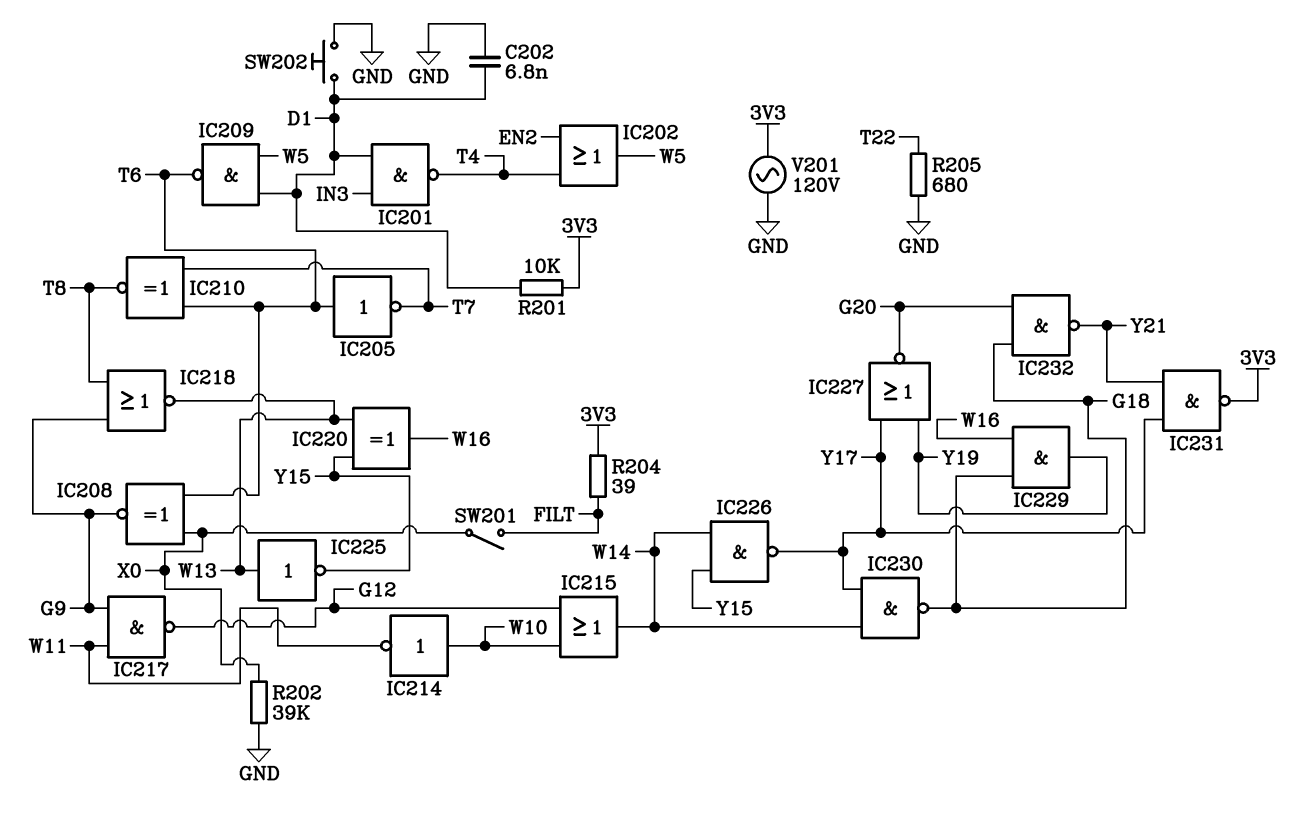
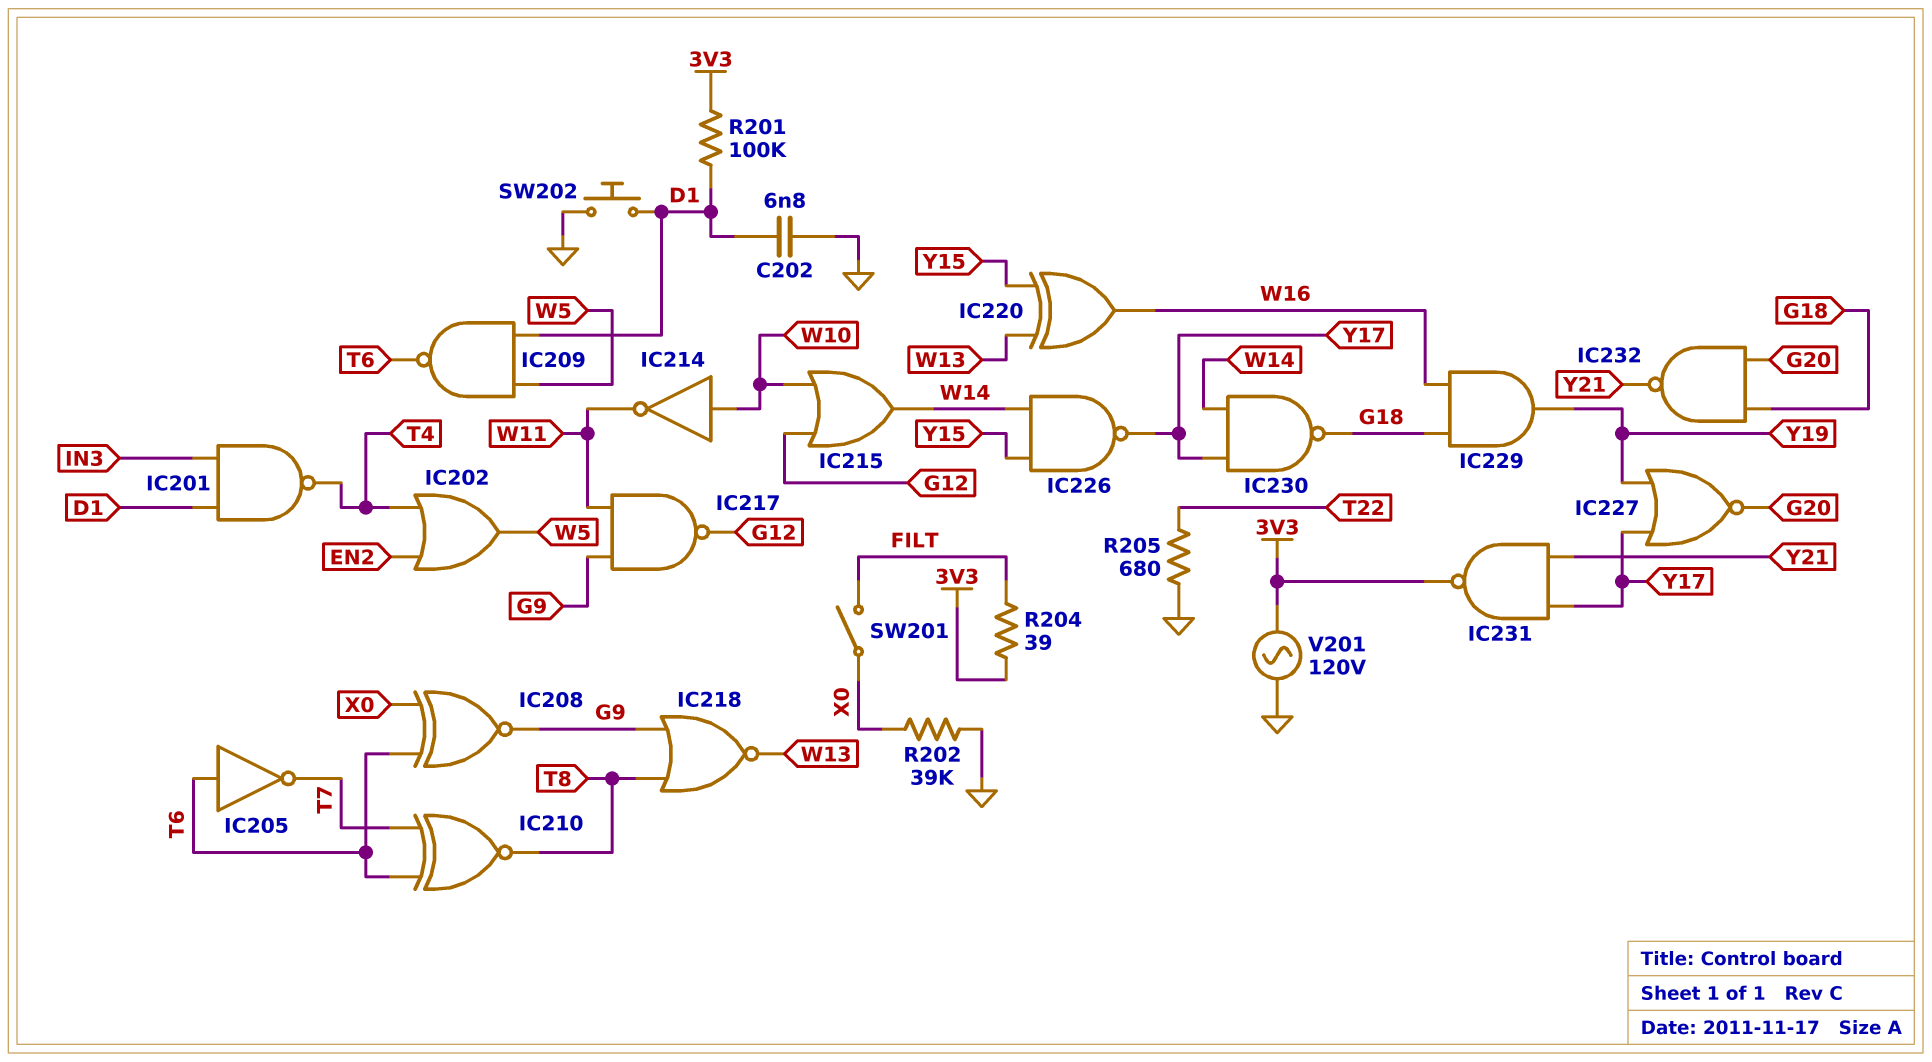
IC225: NOT (in W13, out Y15) -> none
R201: 10k (3V3, D1) -> 100k (3V3, D1)

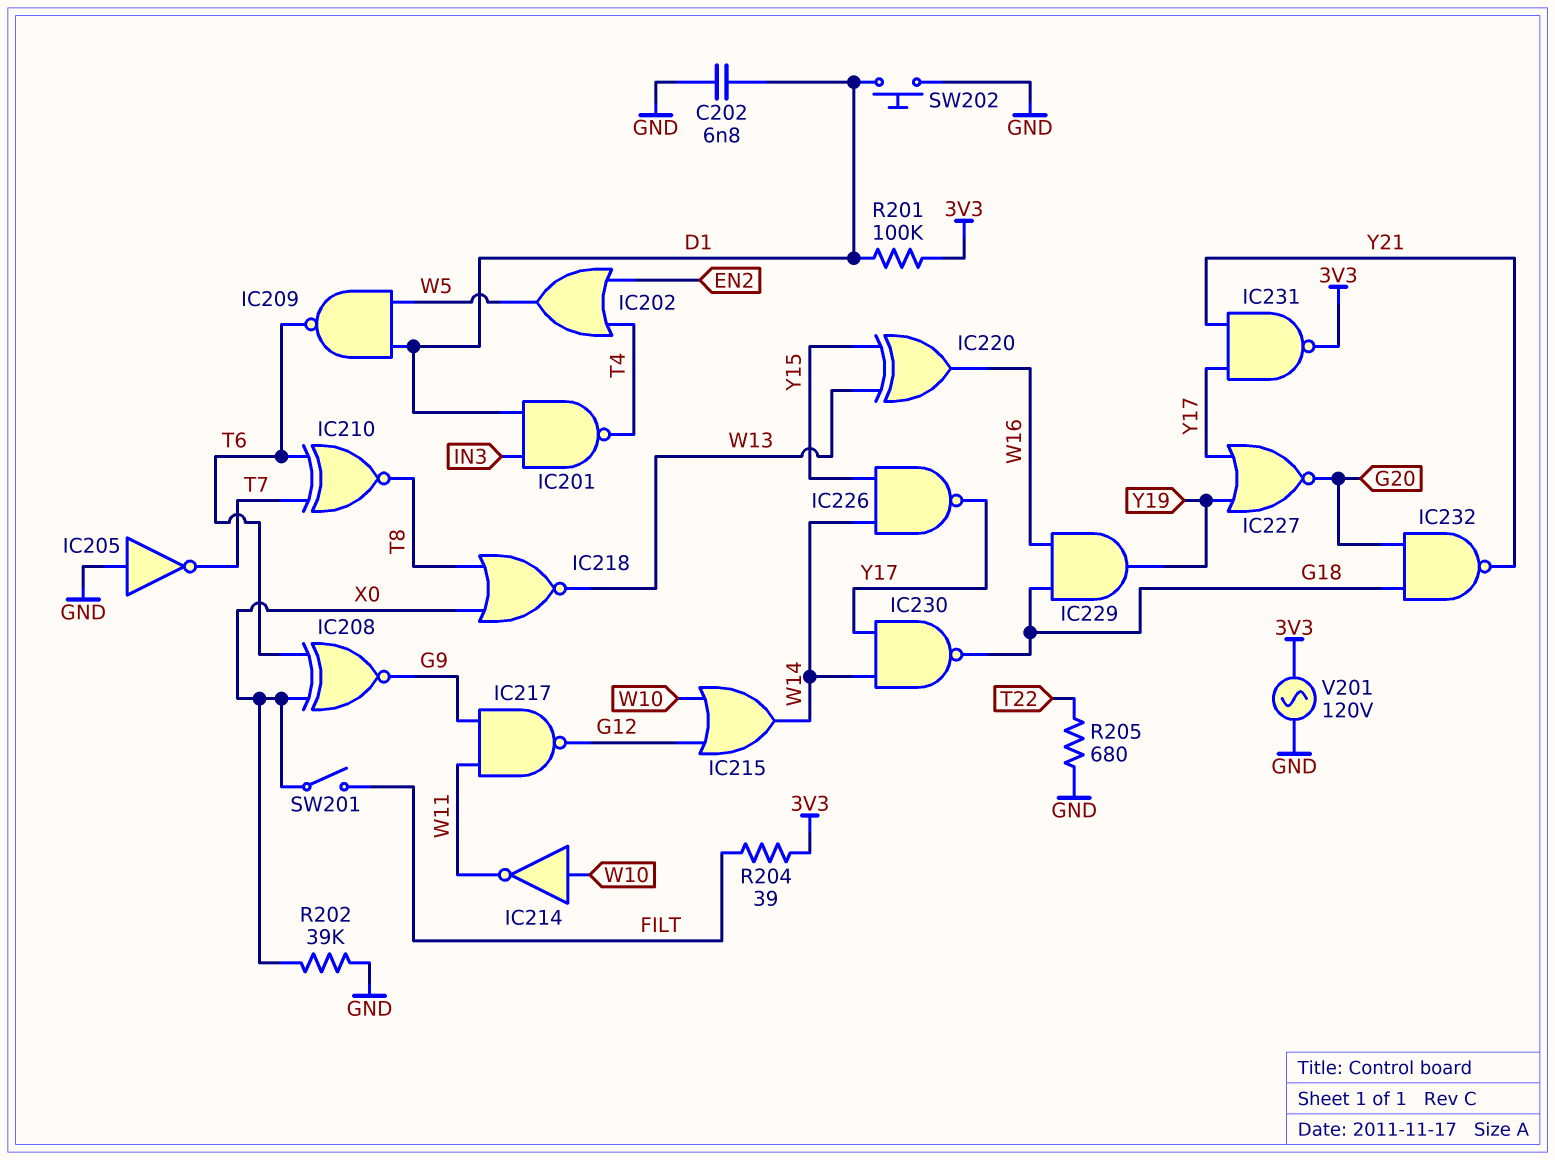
IC205: NOT (in T6, out T7) -> NOT (in GND, out T7)
IC218: NOR (in G9, in T8, out W13) -> NOR (in T8, in X0, out W13)

